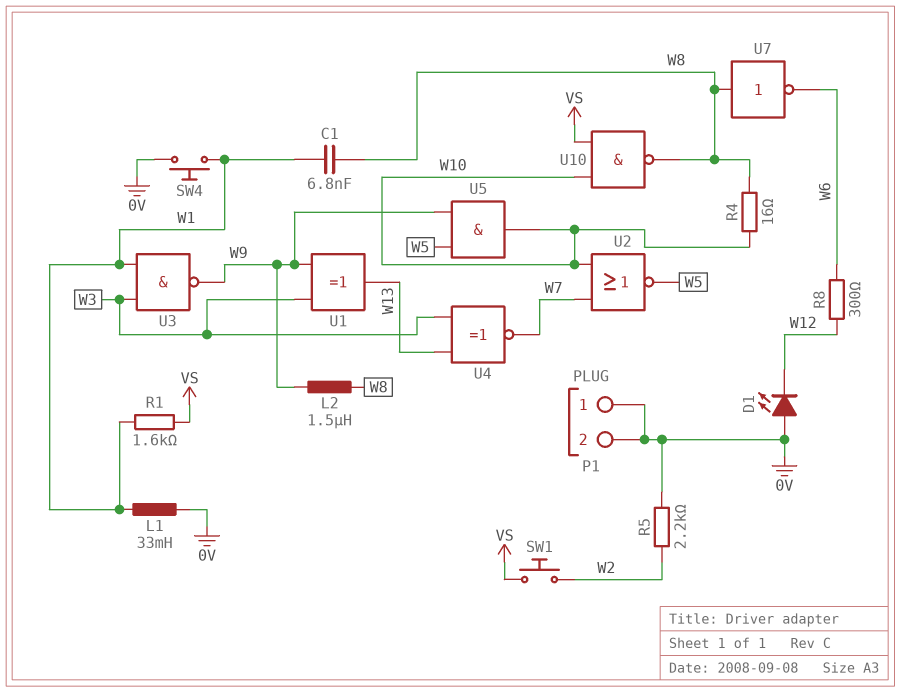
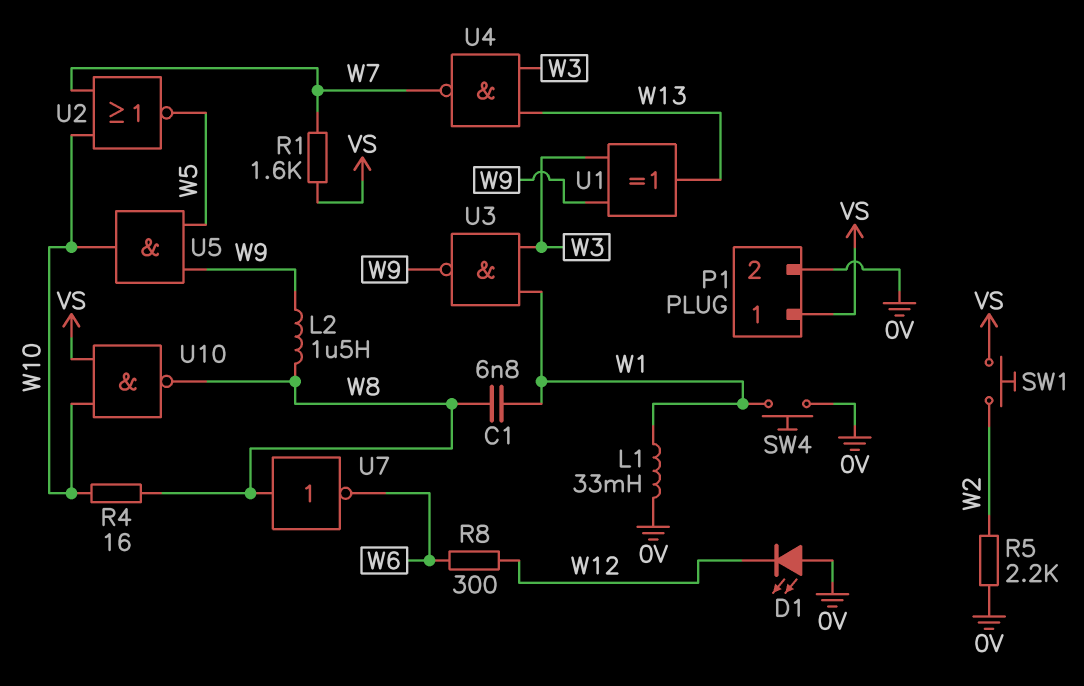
P1 pin 1: 0V -> VS
R1: 1.6k (VS, W1) -> 1.6k (VS, W7)
U4: XNOR (in W3, in W13, out W7) -> NAND (in W3, in W13, out W7)

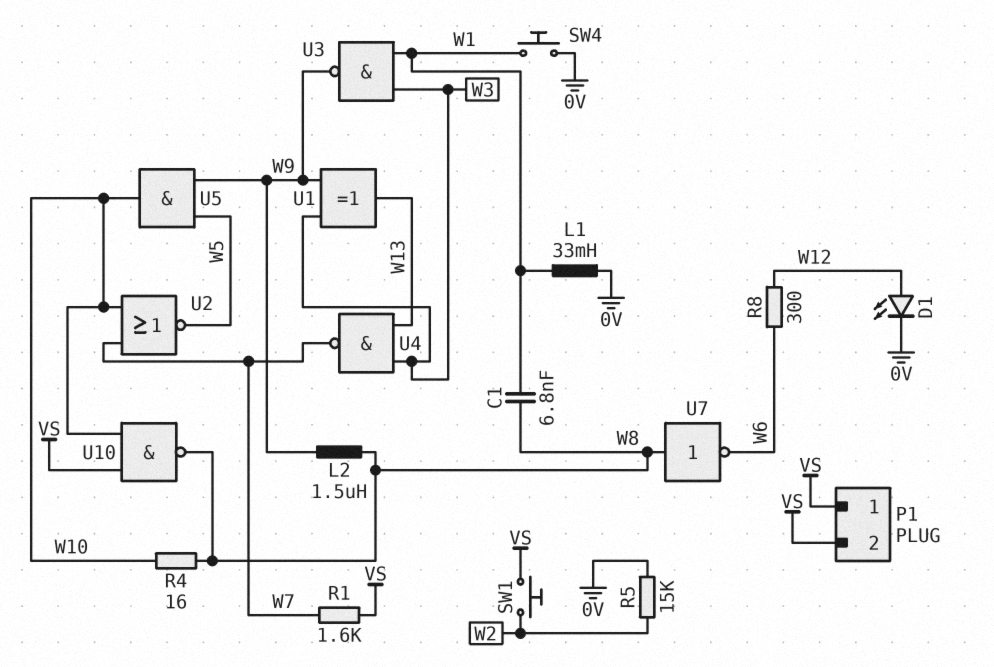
D1: LED (A 0V, K W12) -> LED (A W12, K 0V)
P1 pin 2: 0V -> VS
R5: 2.2k (0V, W2) -> 15k (0V, W2)

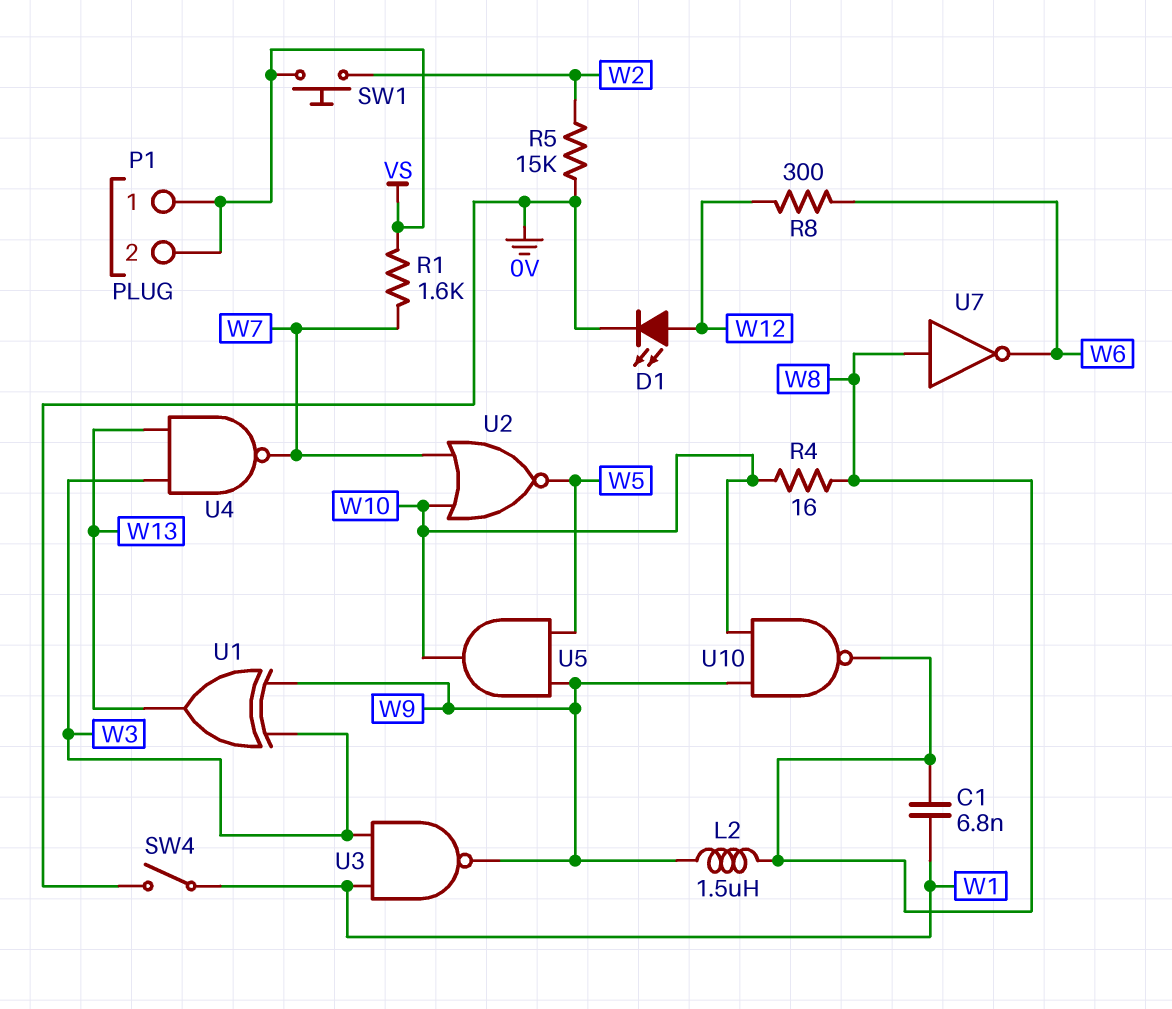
L1: 33mH (0V, W1) -> none
SW4: button (0V, W1) -> switch (0V, W1)
U10: NAND (in VS, in W10, out W8) -> NAND (in W9, in W10, out W8)

